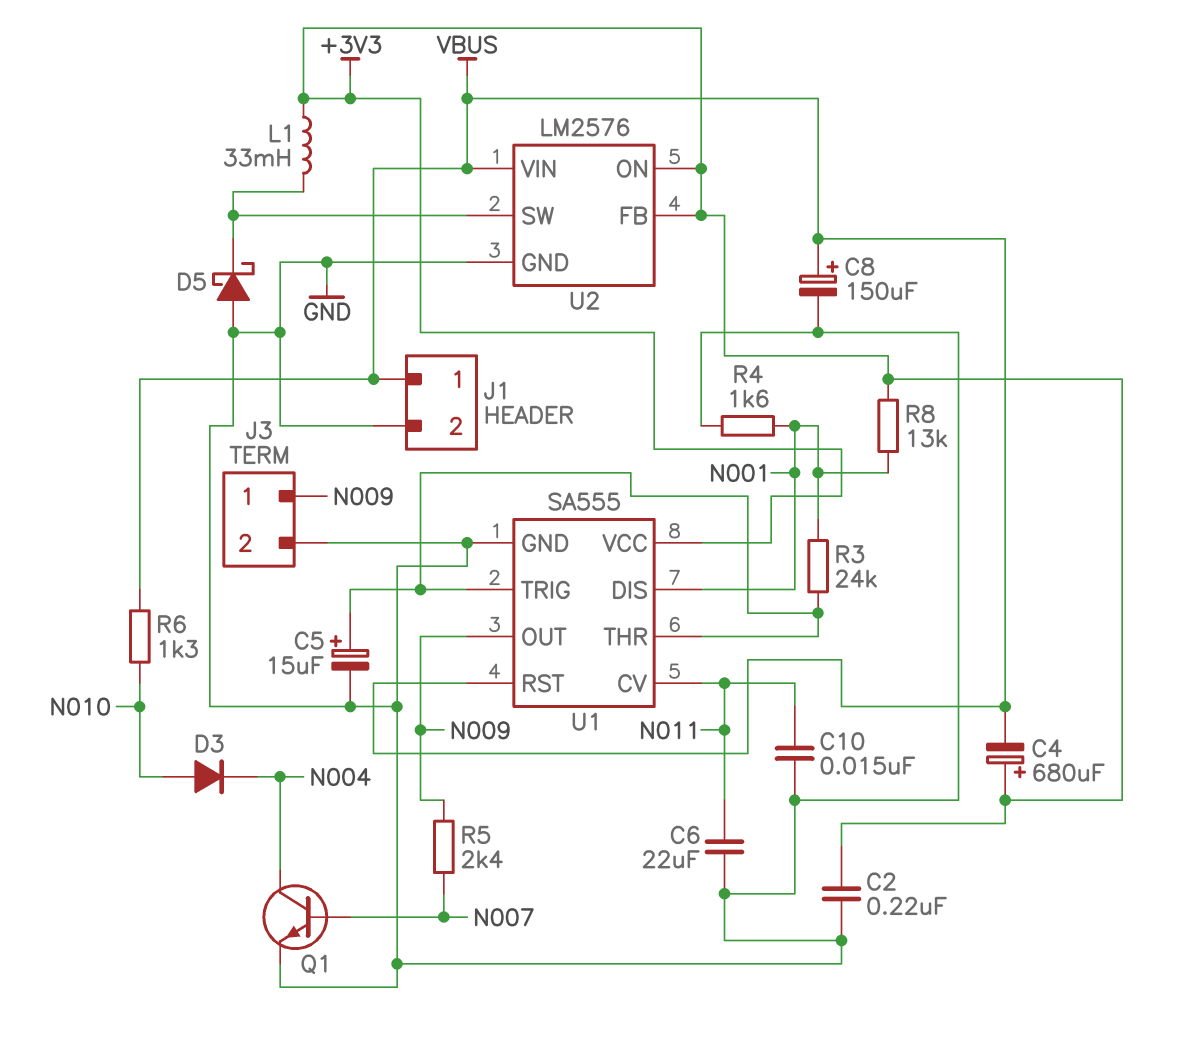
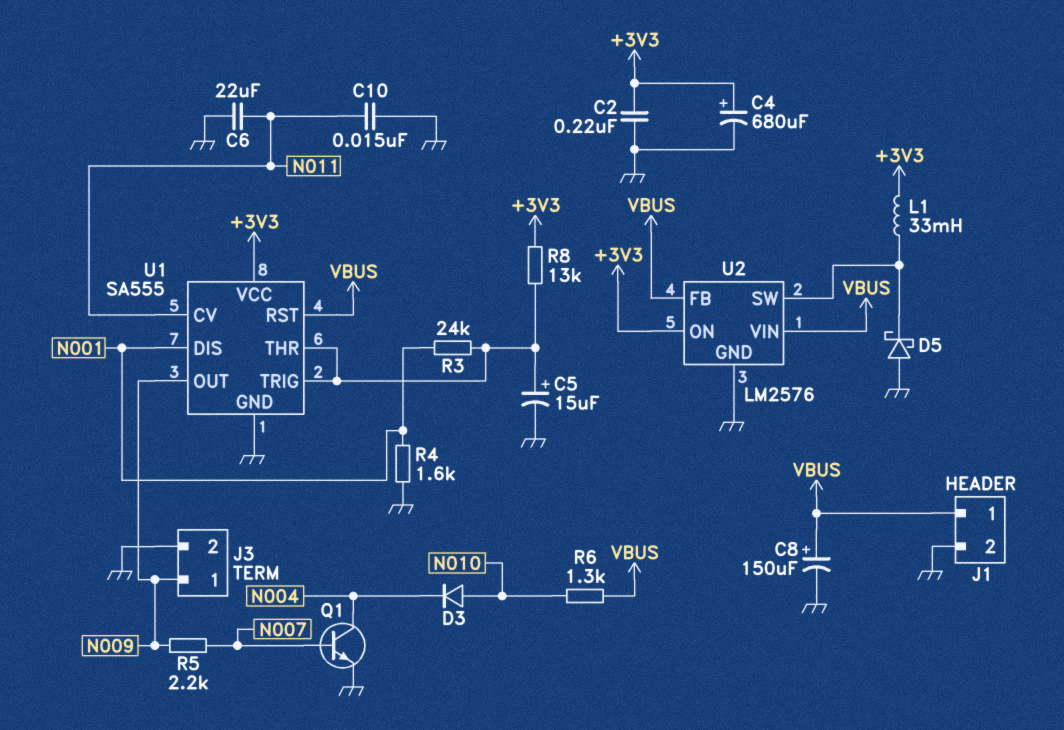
C4: 680uF (plus +3V3, minus VBUS) -> 680uF (plus +3V3, minus GND)
R5: 2.4k (N007, N009) -> 2.2k (N007, N009)
R8: 13k (+3V3, N001) -> 13k (+3V3, U1/THR)
U2 pin FB: +3V3 -> VBUS

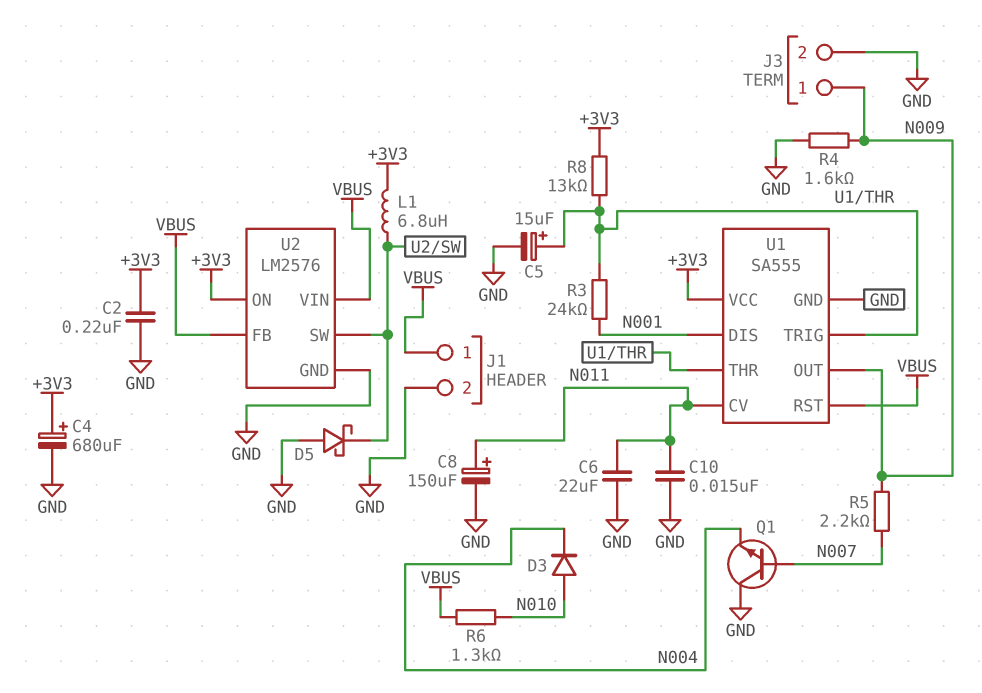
C8: 150uF (plus VBUS, minus GND) -> 150uF (plus N011, minus GND)
L1: 33mH (+3V3, U2/SW) -> 6.8uH (+3V3, U2/SW)
Q1: NPN (B N007, C N004, E GND) -> NPN (B N007, C GND, E N004)
R4: 1.6k (GND, N001) -> 1.6k (GND, N009)

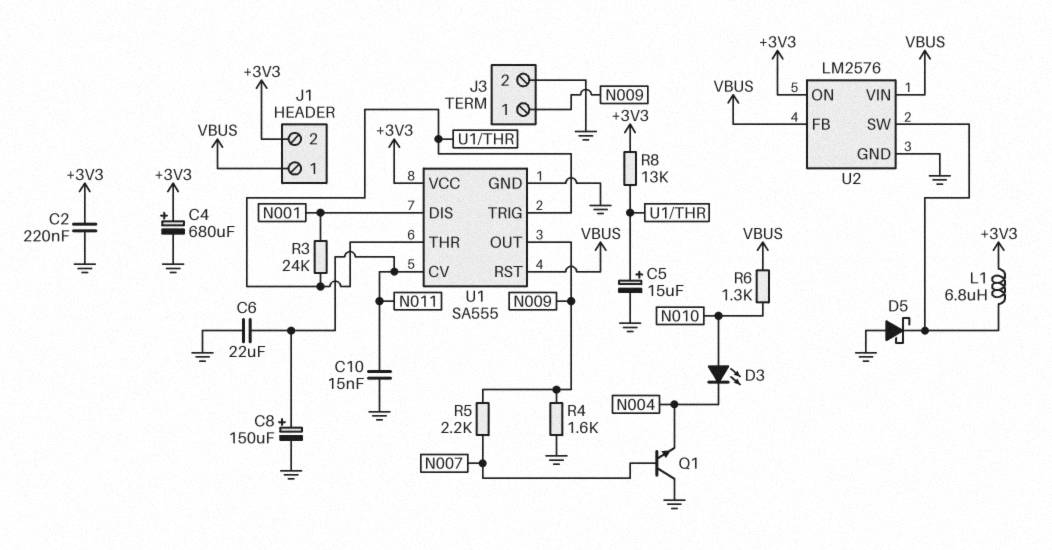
D3: diode (A N010, K N004) -> LED (A N010, K N004)
J1 pin 2: GND -> +3V3

